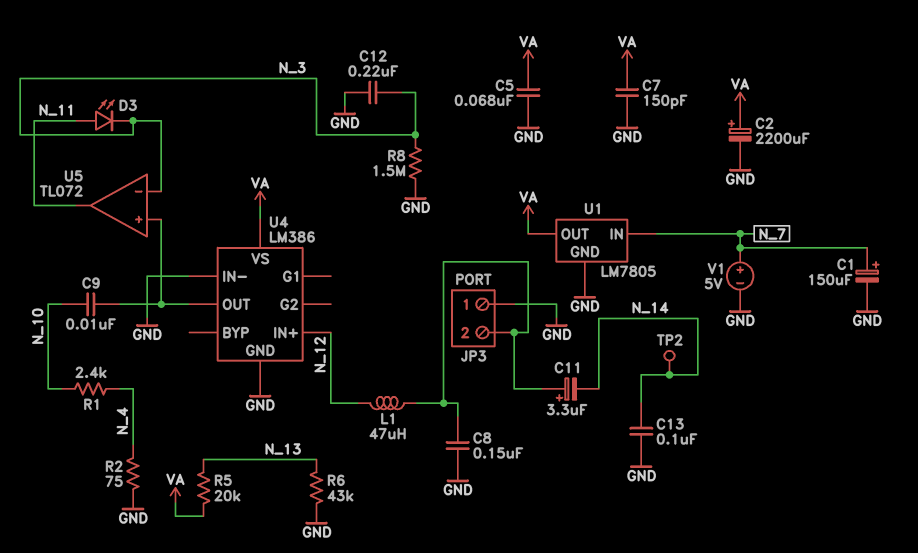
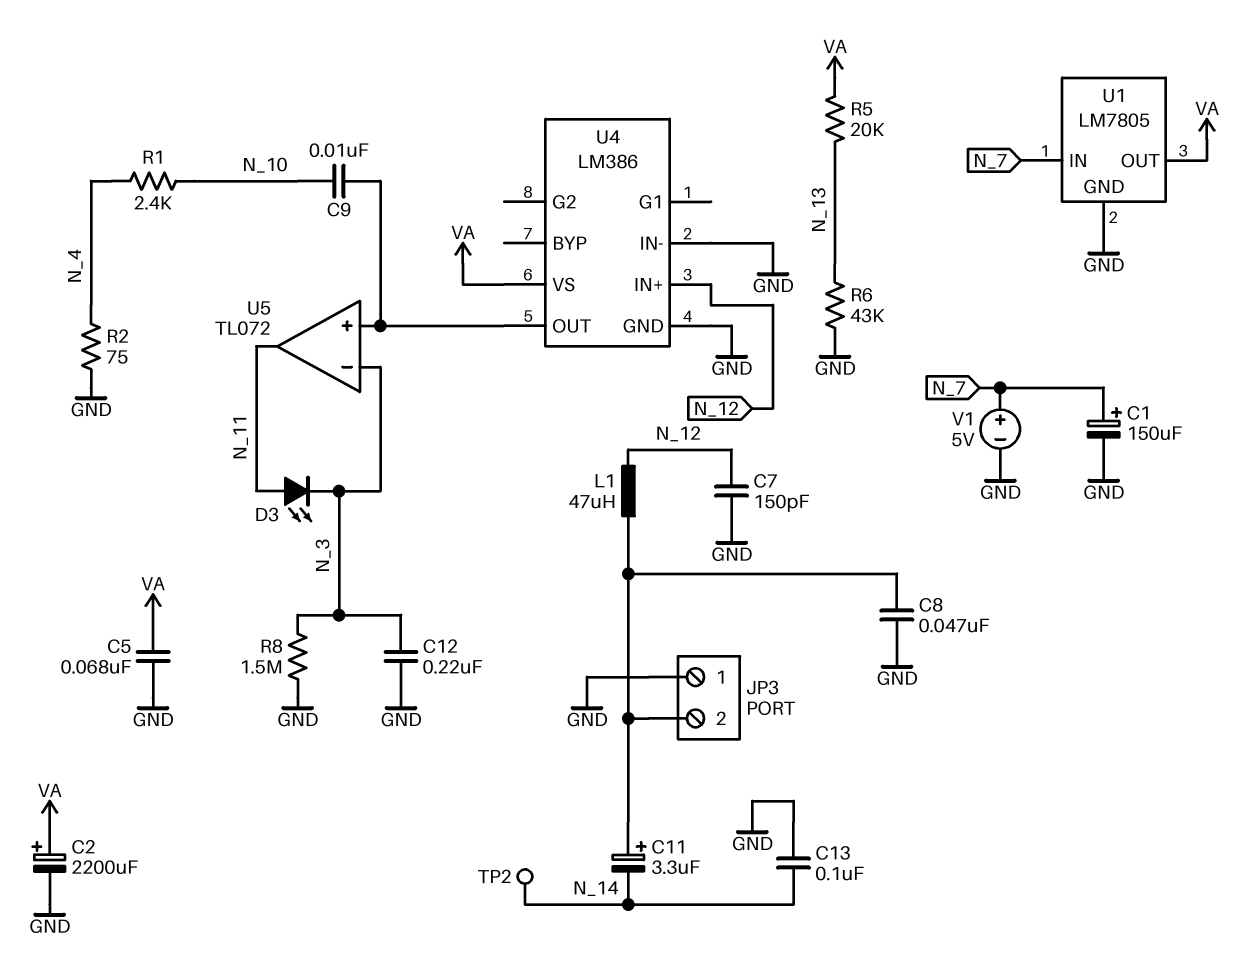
C7: 150pF (GND, VA) -> 150pF (GND, N_12)
C8: 150nF (GND, JP3/2) -> 47nF (GND, JP3/2)

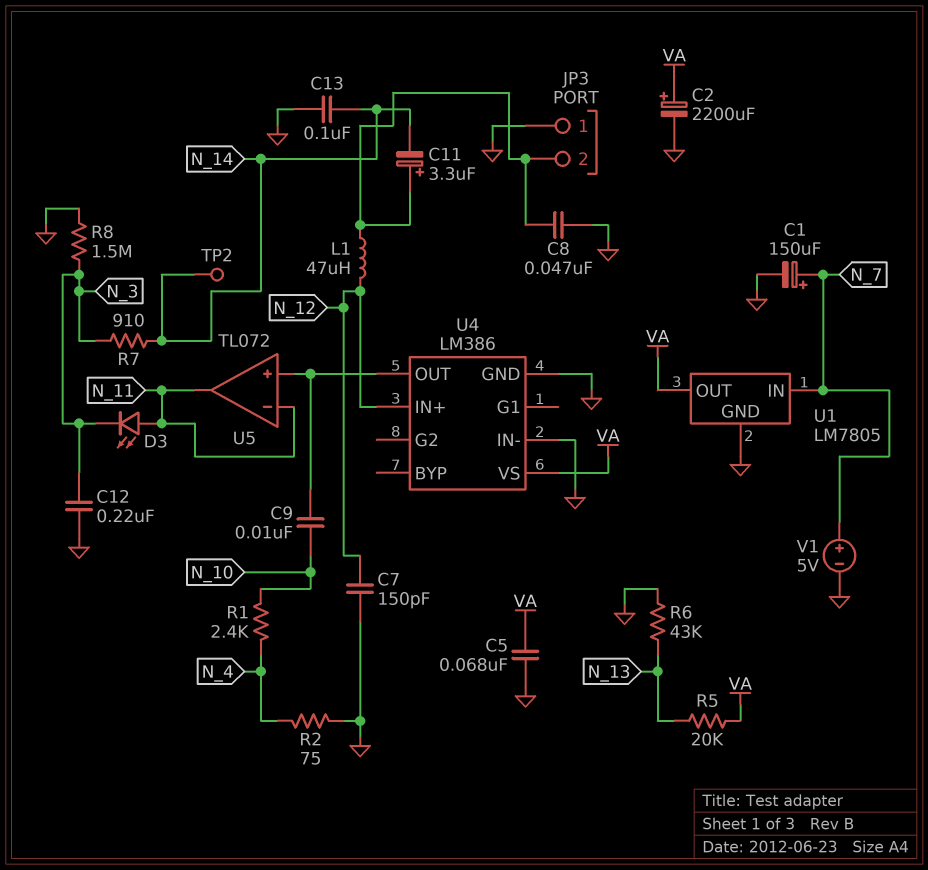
R7: none -> 910 (N_3, N_14)
U5 pin in-: N_3 -> N_11

